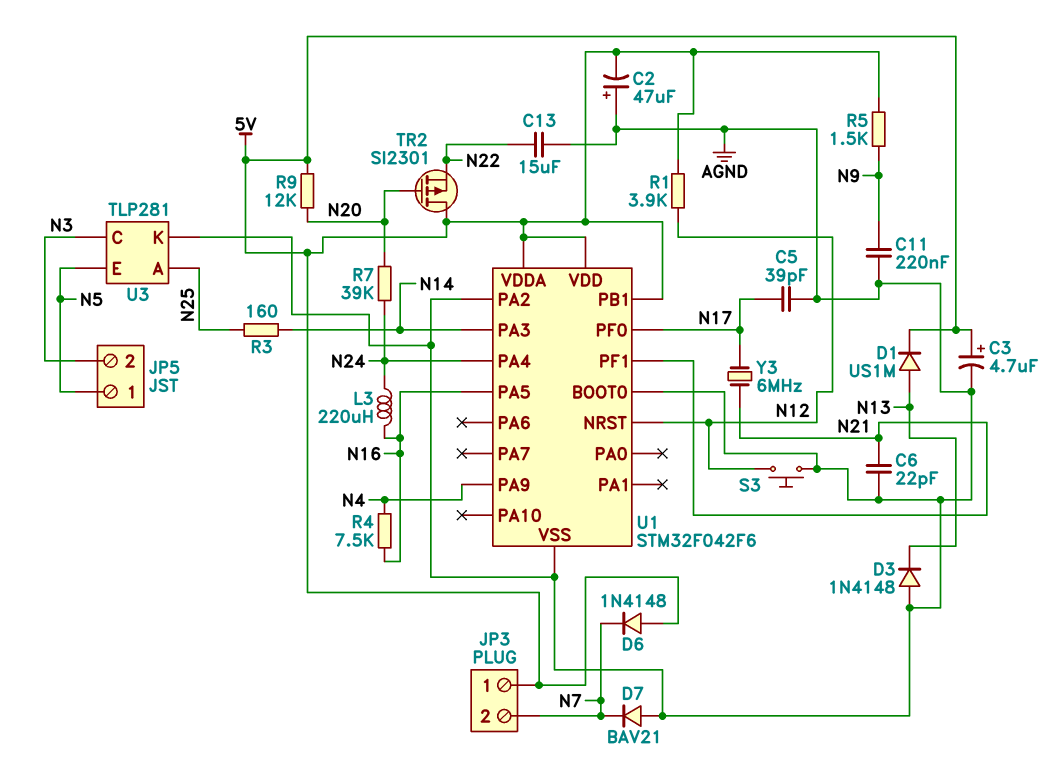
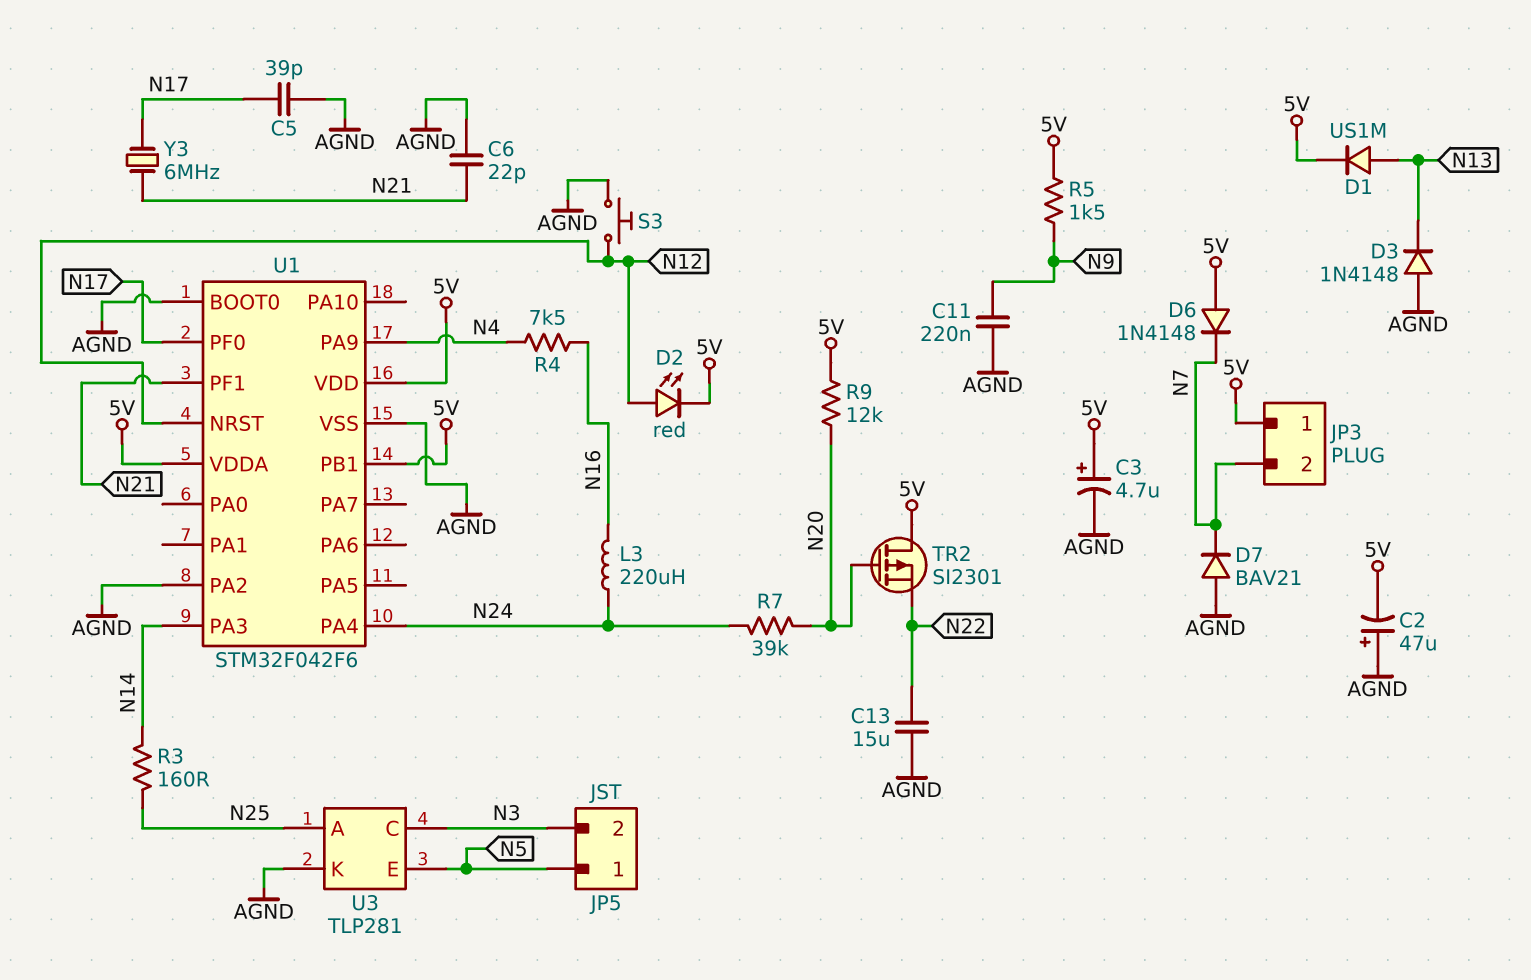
D2: none -> LED red (A N12, K 5V)
R1: 3.9k (5V, N12) -> none
U1 pin PA5: N16 -> none

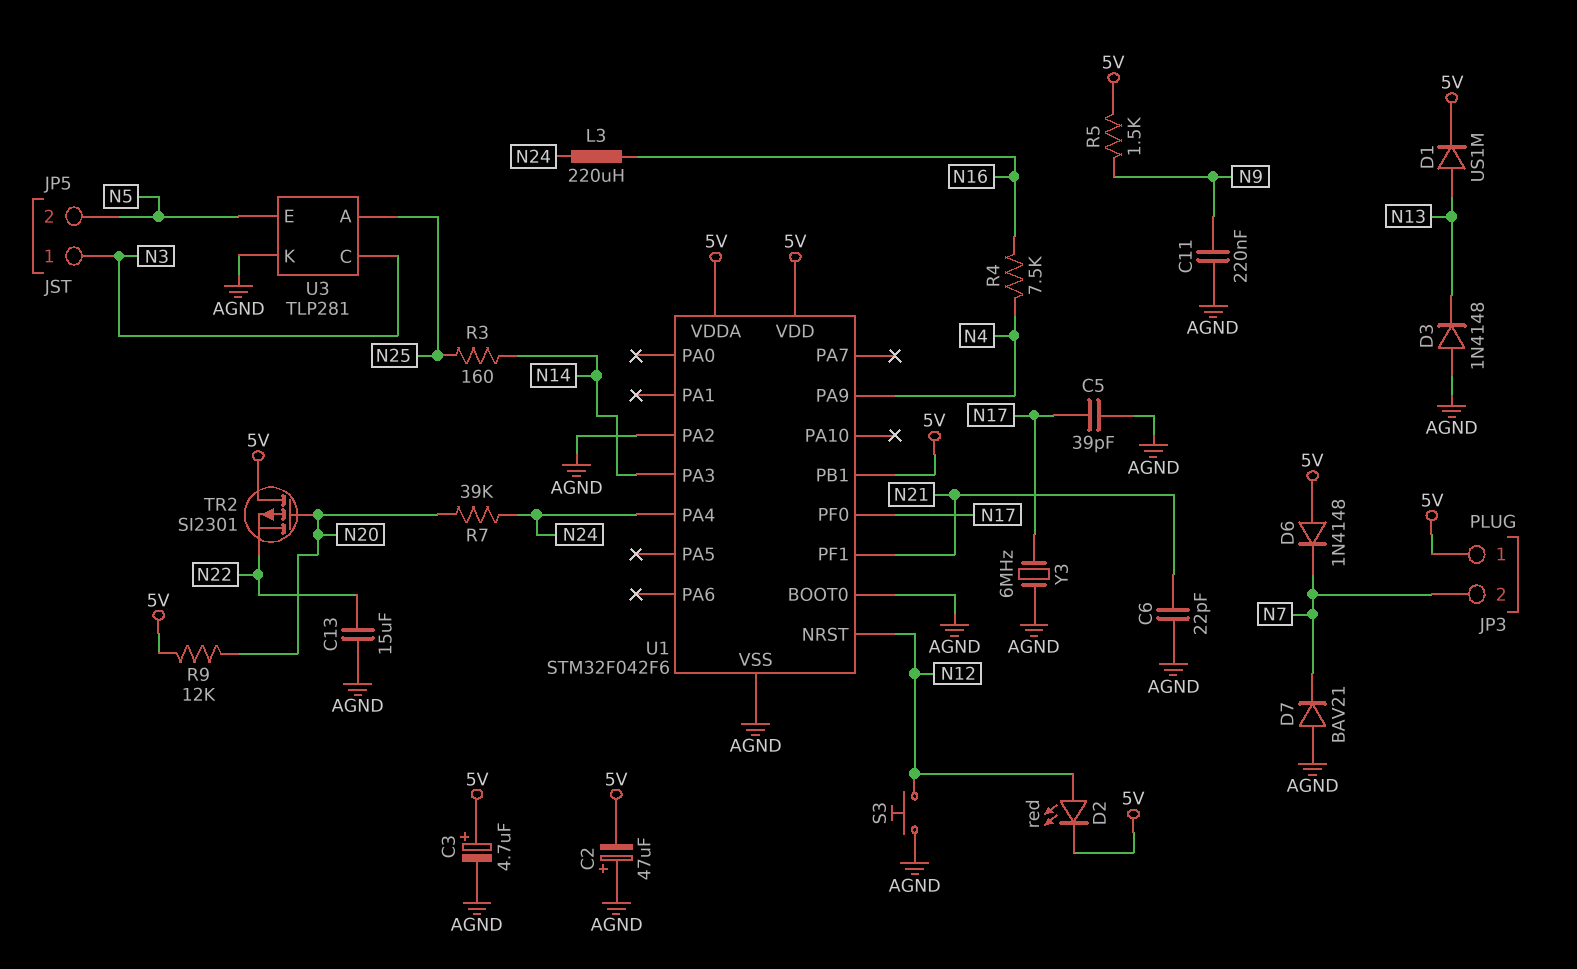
JP5 pin 1: N5 -> N3
JP5 pin 2: N3 -> N5
Y3: 6MHz (N17, N21) -> 6MHz (AGND, N17)

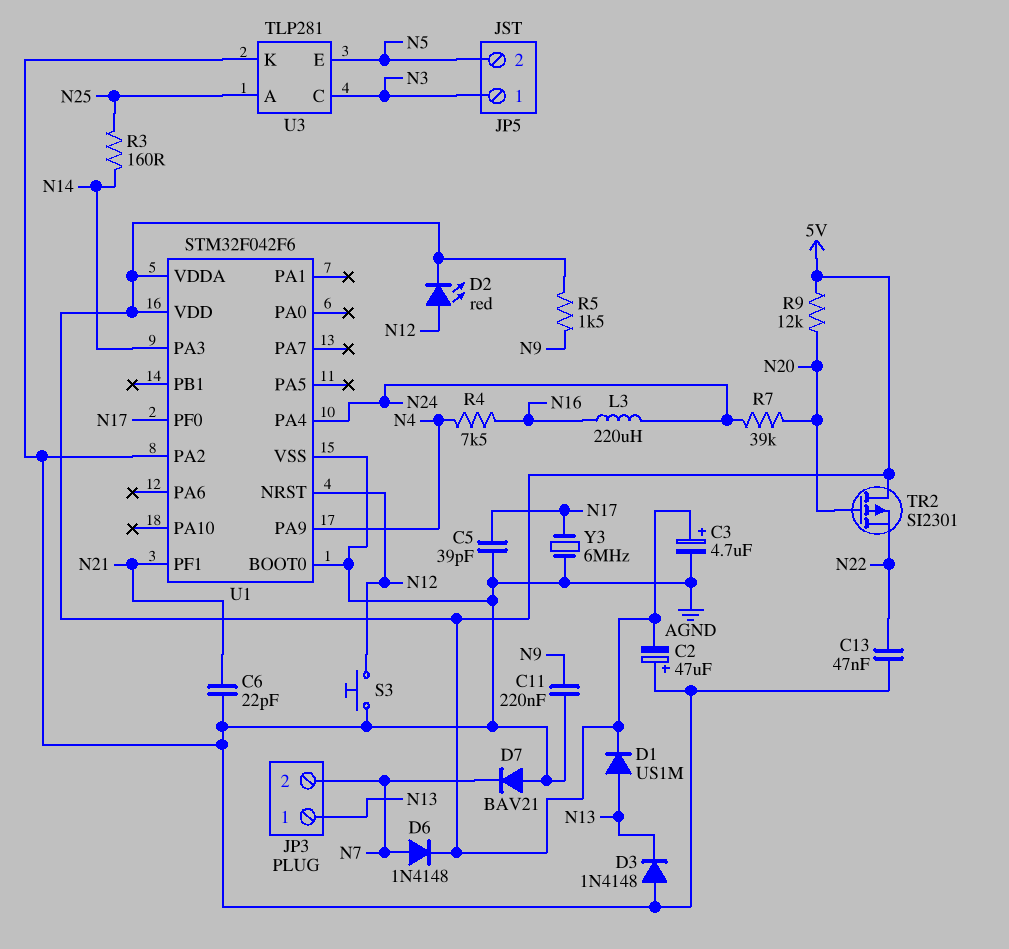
C13: 15uF (AGND, N22) -> 47nF (AGND, N22)
D6: diode 1N4148 (A 5V, K N7) -> diode 1N4148 (A N7, K 5V)
JP3 pin 1: 5V -> N13
U1 pin PB1: 5V -> none

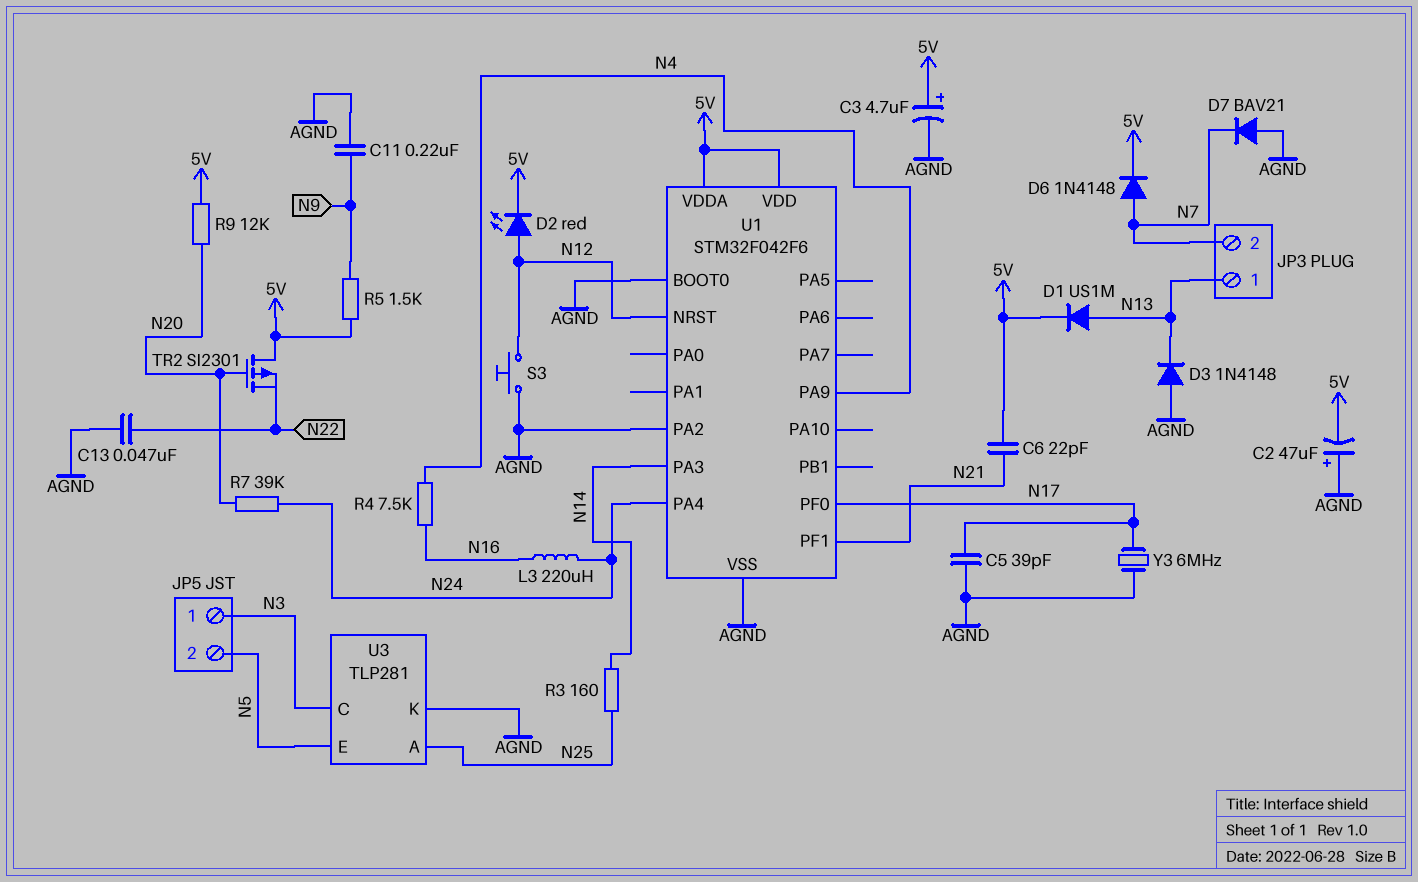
C6: 22pF (AGND, N21) -> 22pF (5V, N21)

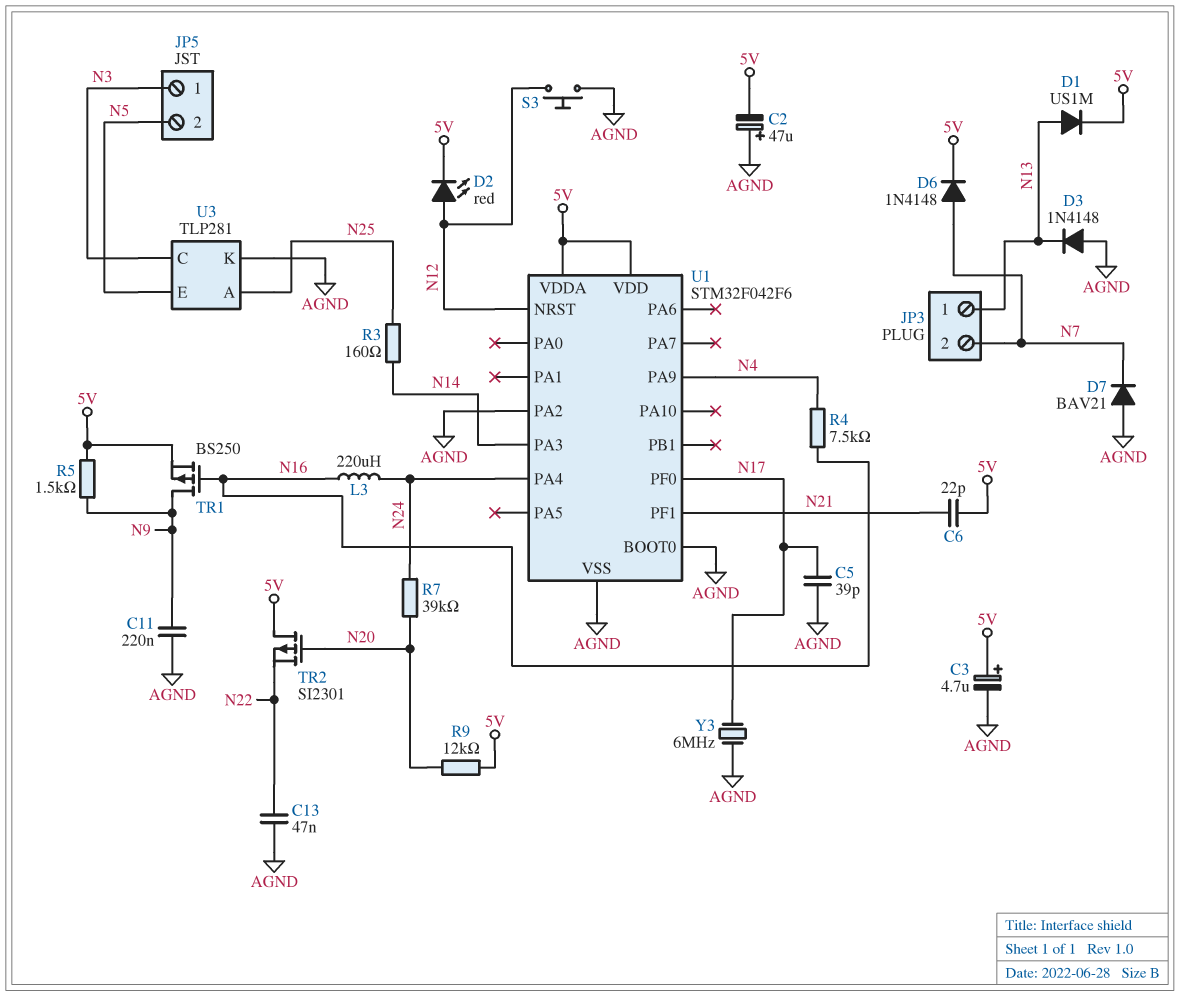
TR1: none -> PMOS BS250 (G N16, D N9, S 5V)

